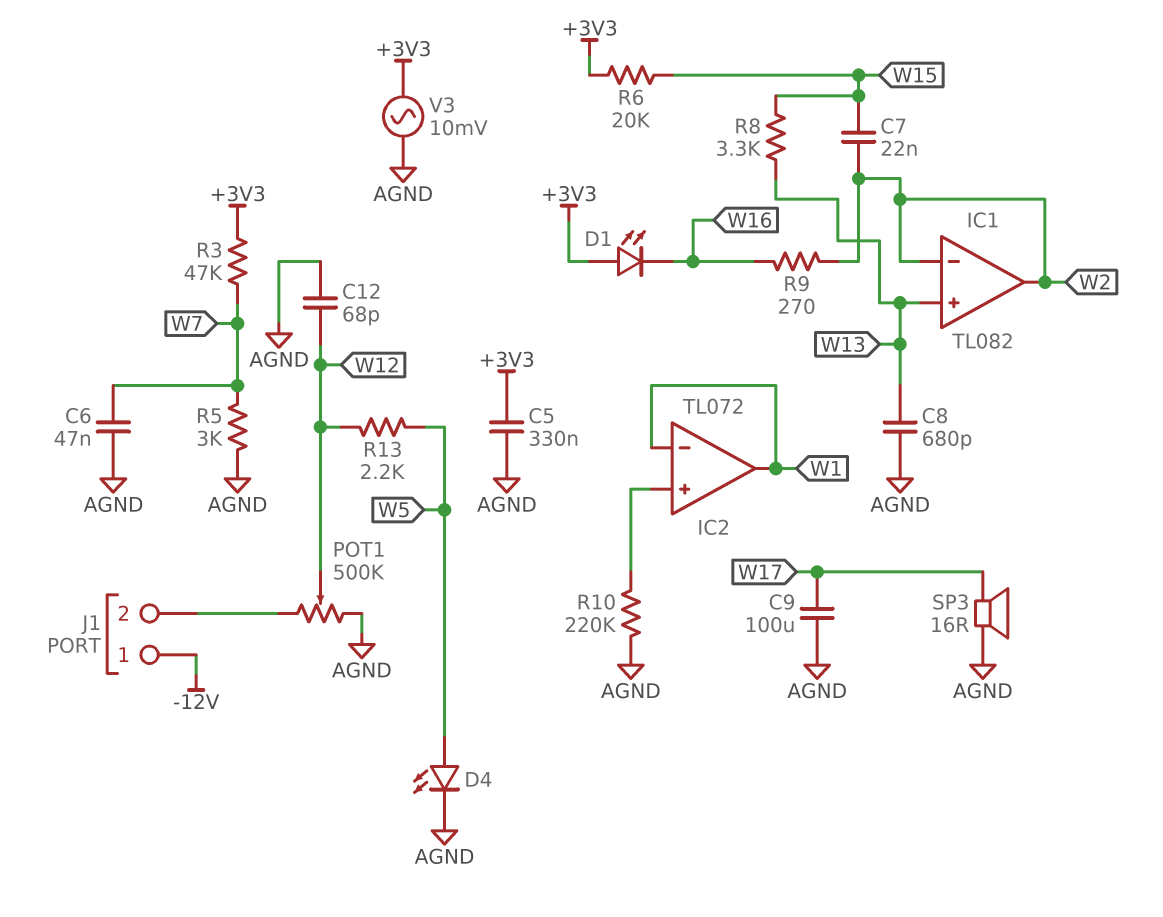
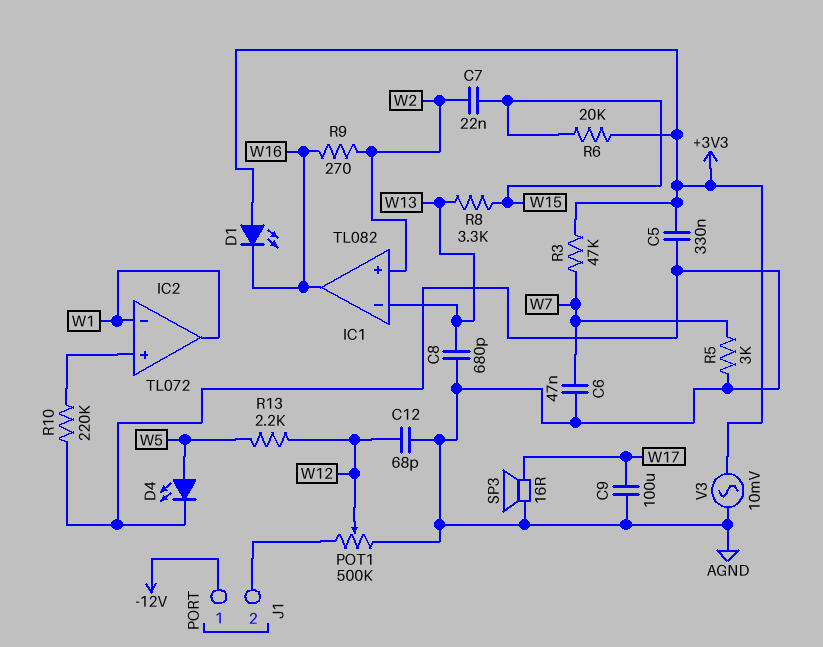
IC1 pin in+: W13 -> W2
IC1 pin in-: W2 -> W13
IC1 pin out: W2 -> W16

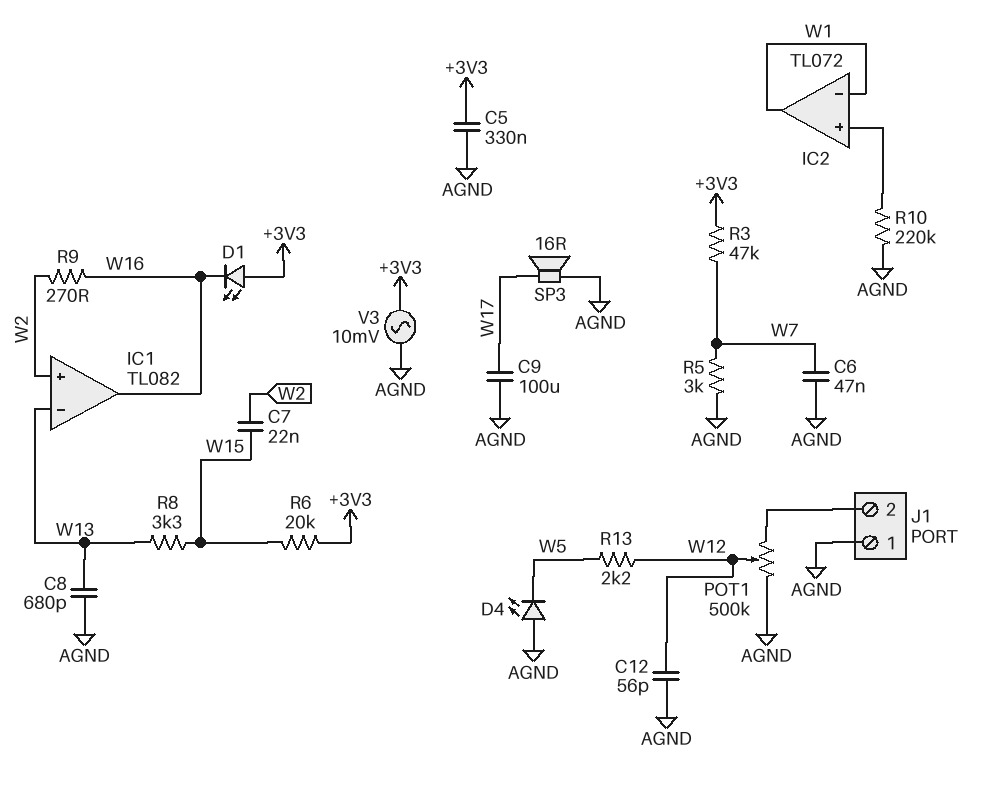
C12: 68pF (AGND, W12) -> 56pF (AGND, W12)
D4: LED (A W5, K AGND) -> LED (A AGND, K W5)
J1 pin 1: -12V -> AGND

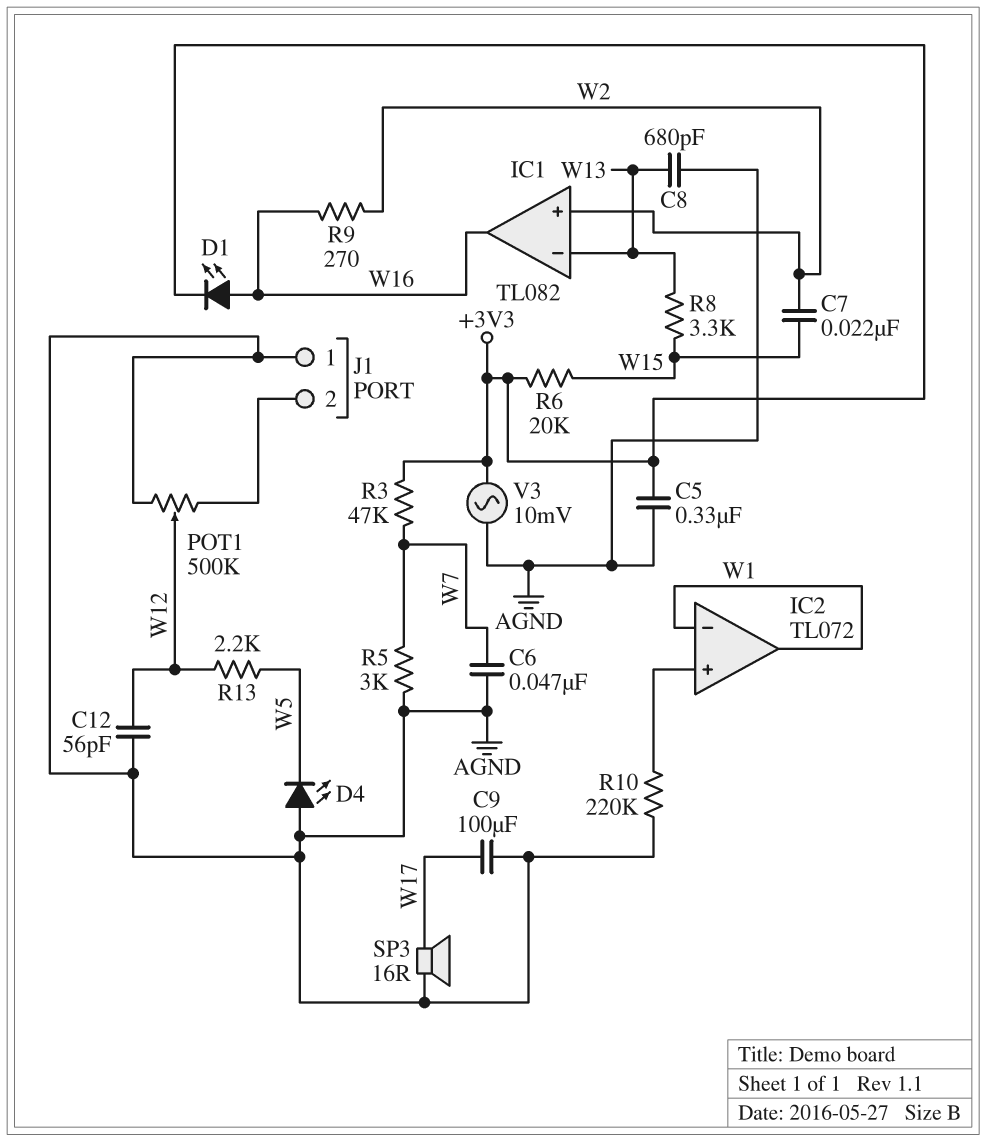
D1: LED (A +3V3, K W16) -> LED (A W16, K +3V3)

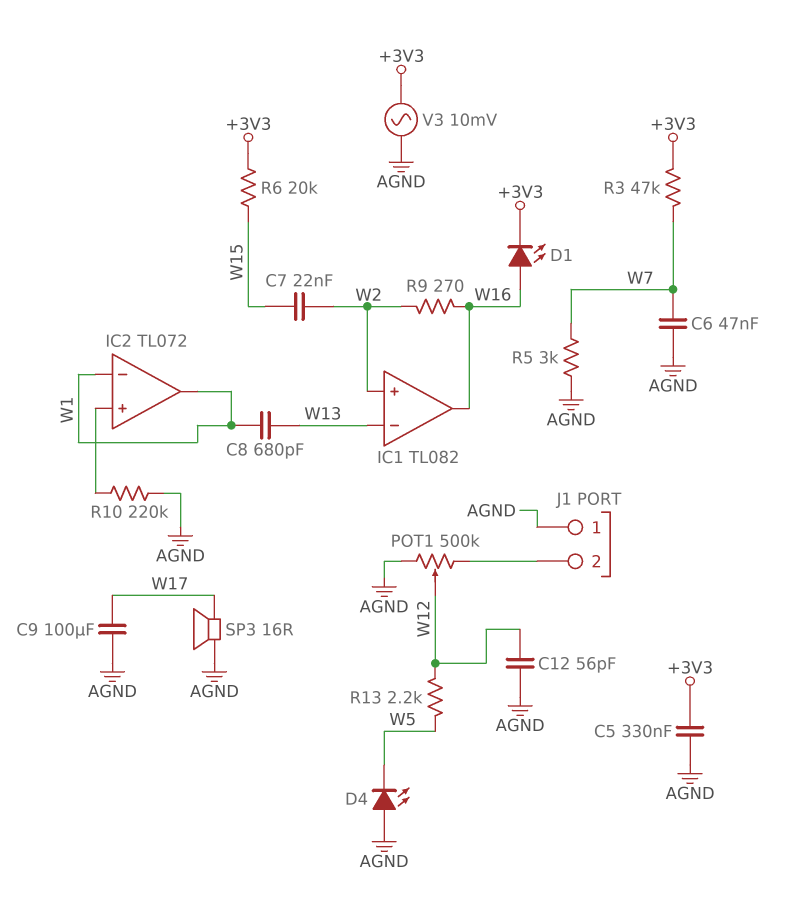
C8: 680pF (AGND, W13) -> 680pF (W1, W13)
R8: 3.3k (W13, W15) -> none

